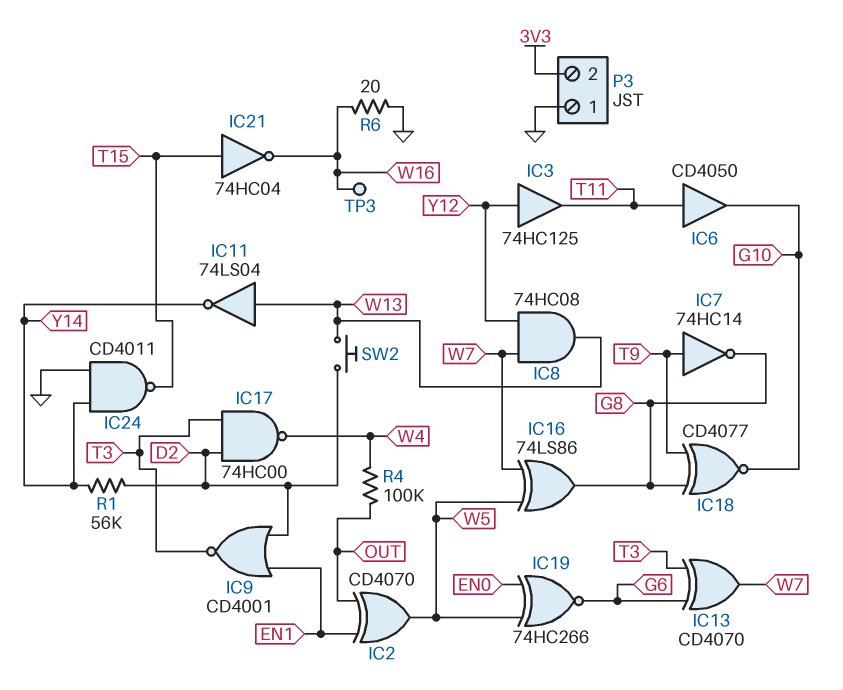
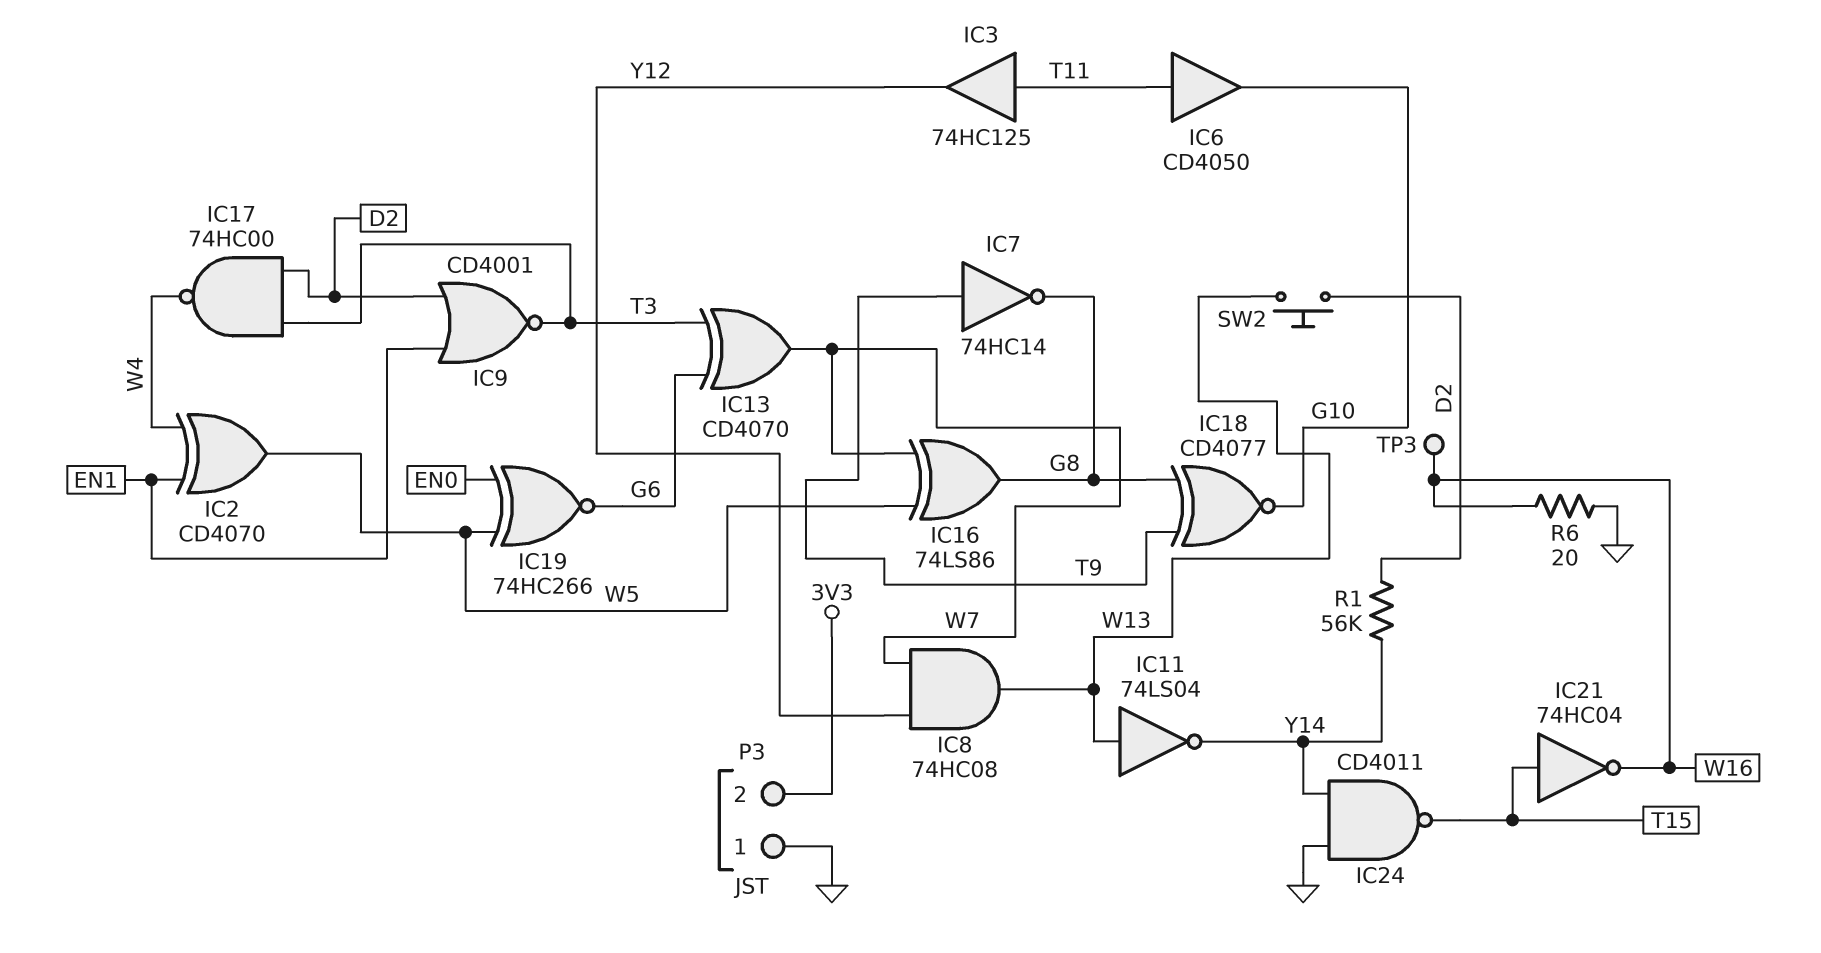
IC2: XOR CD4070 (in EN1, in OUT, out W5) -> XOR CD4070 (in EN1, in W4, out W5)
IC3: buffer 74HC125 (in Y12, out T11) -> buffer 74HC125 (in T11, out Y12)
R4: 100k (OUT, W4) -> none

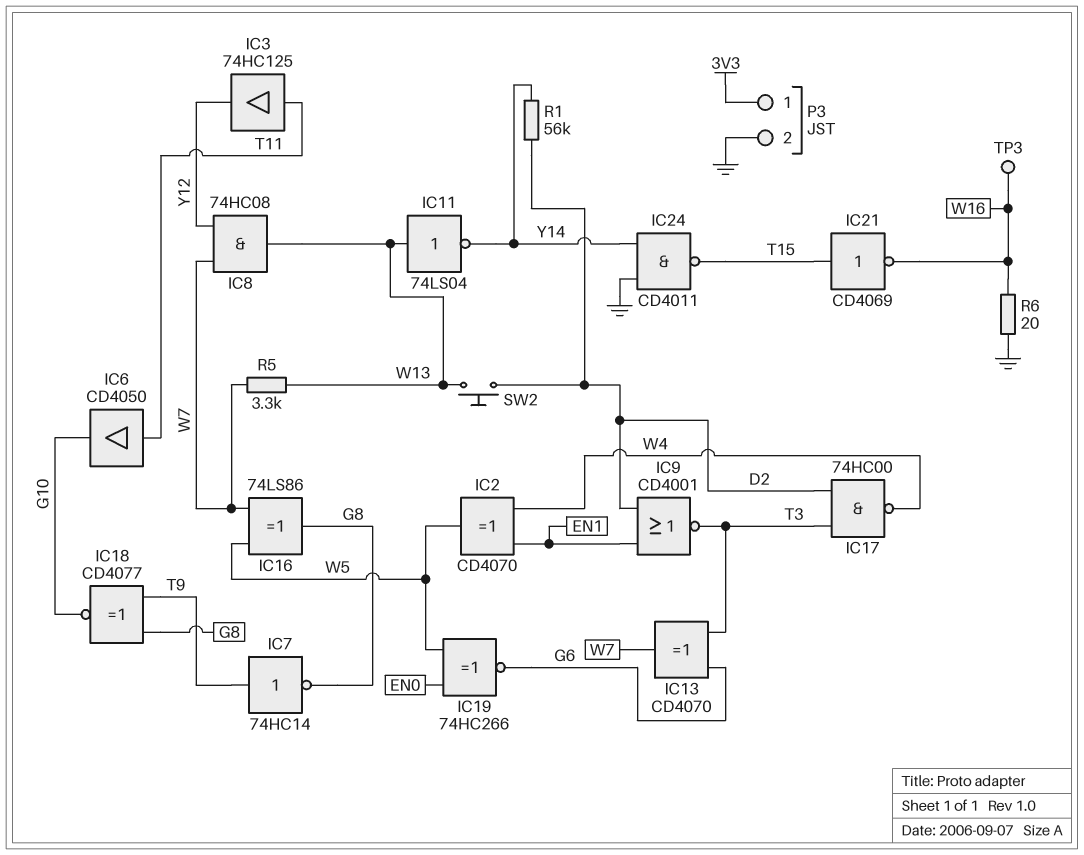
IC21: NOT 74HC04 (in T15, out W16) -> NOT CD4069 (in T15, out W16)
P3 pin 1: GND -> 3V3
P3 pin 2: 3V3 -> GND
R5: none -> 3.3k (W7, W13)

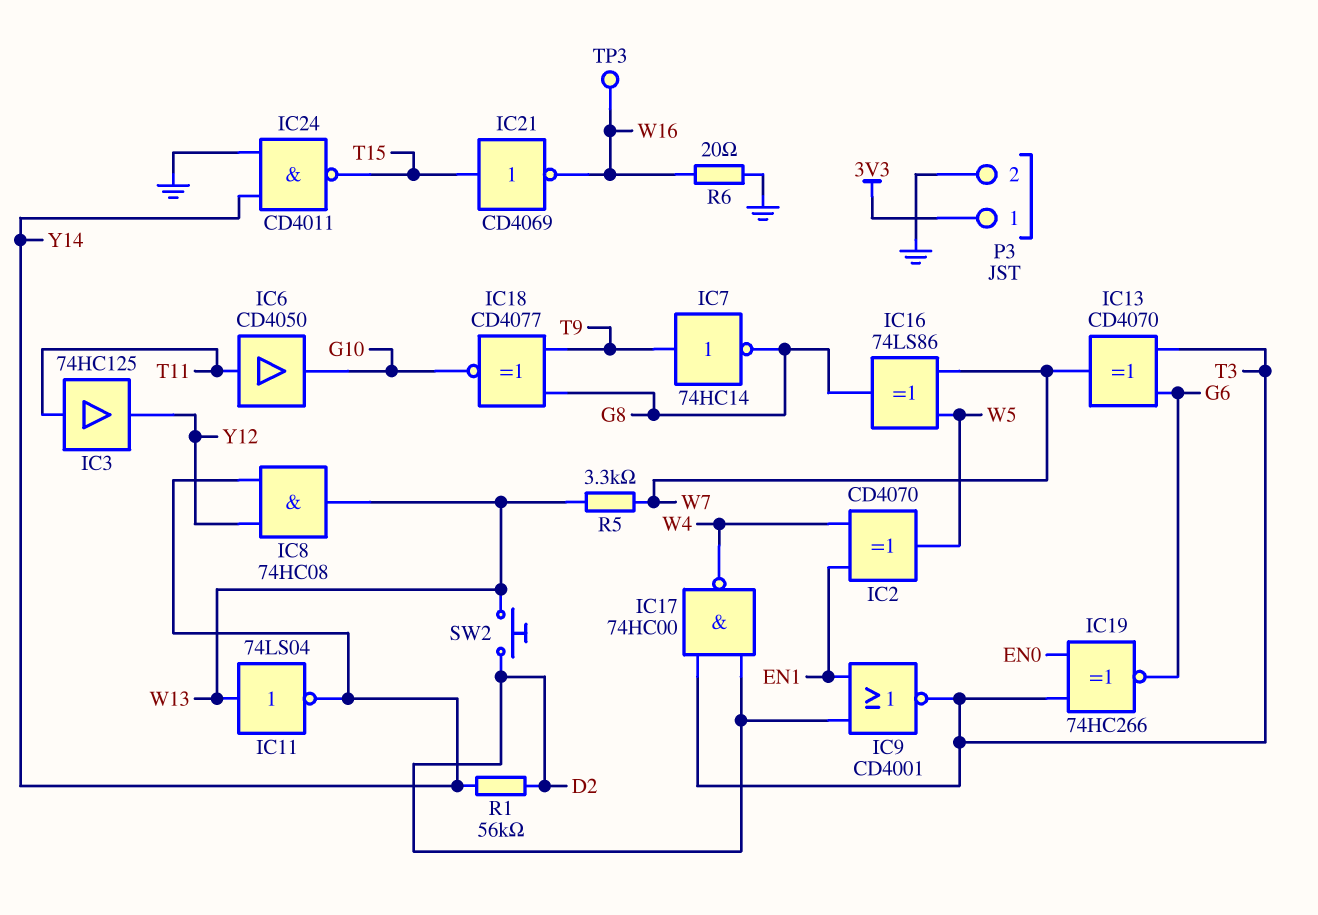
IC8: AND 74HC08 (in W7, in Y12, out W13) -> AND 74HC08 (in Y12, in Y14, out W13)
IC19: XNOR 74HC266 (in EN0, in W5, out G6) -> XNOR 74HC266 (in EN0, in T3, out G6)

